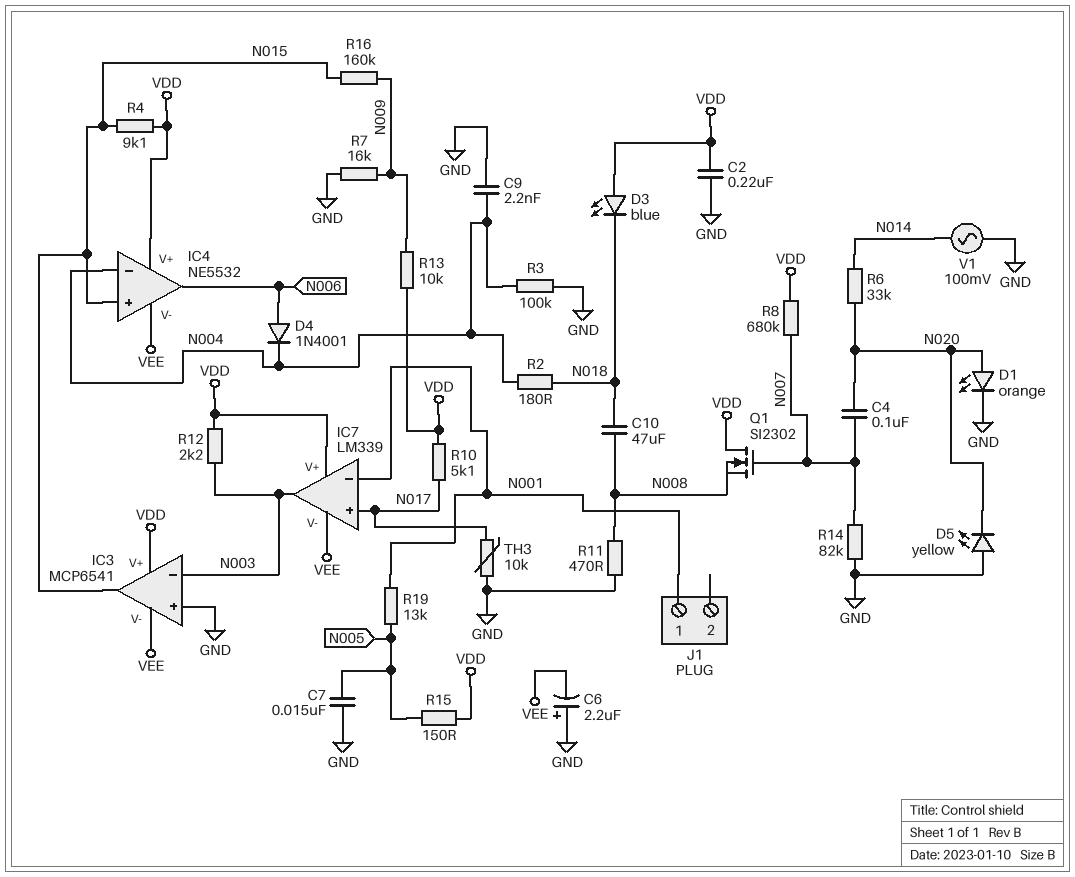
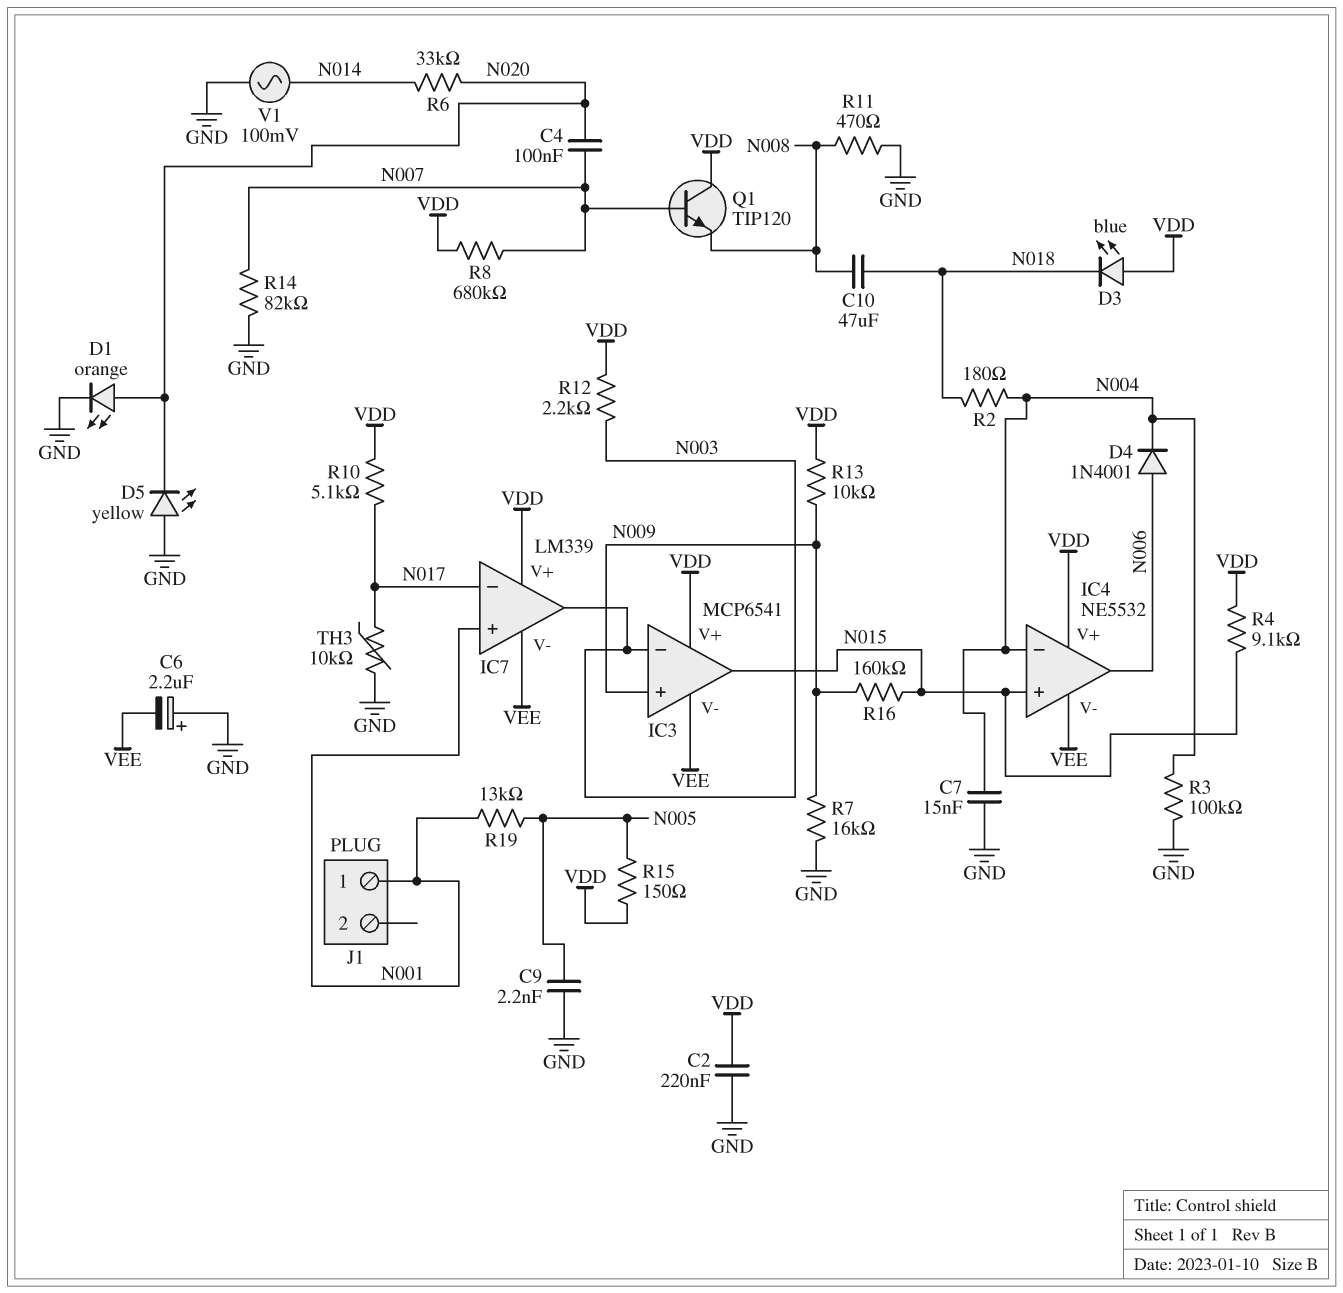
C7: 15nF (GND, N005) -> 15nF (GND, N004)
C9: 2.2nF (GND, N004) -> 2.2nF (GND, N005)
IC3 pin in+: GND -> N009
IC7 pin in+: N017 -> N001
IC7 pin in-: N001 -> N017
Q1: NMOS SI2302 (G N007, D VDD, S N008) -> NPN TIP120 (B N007, C VDD, E N008)

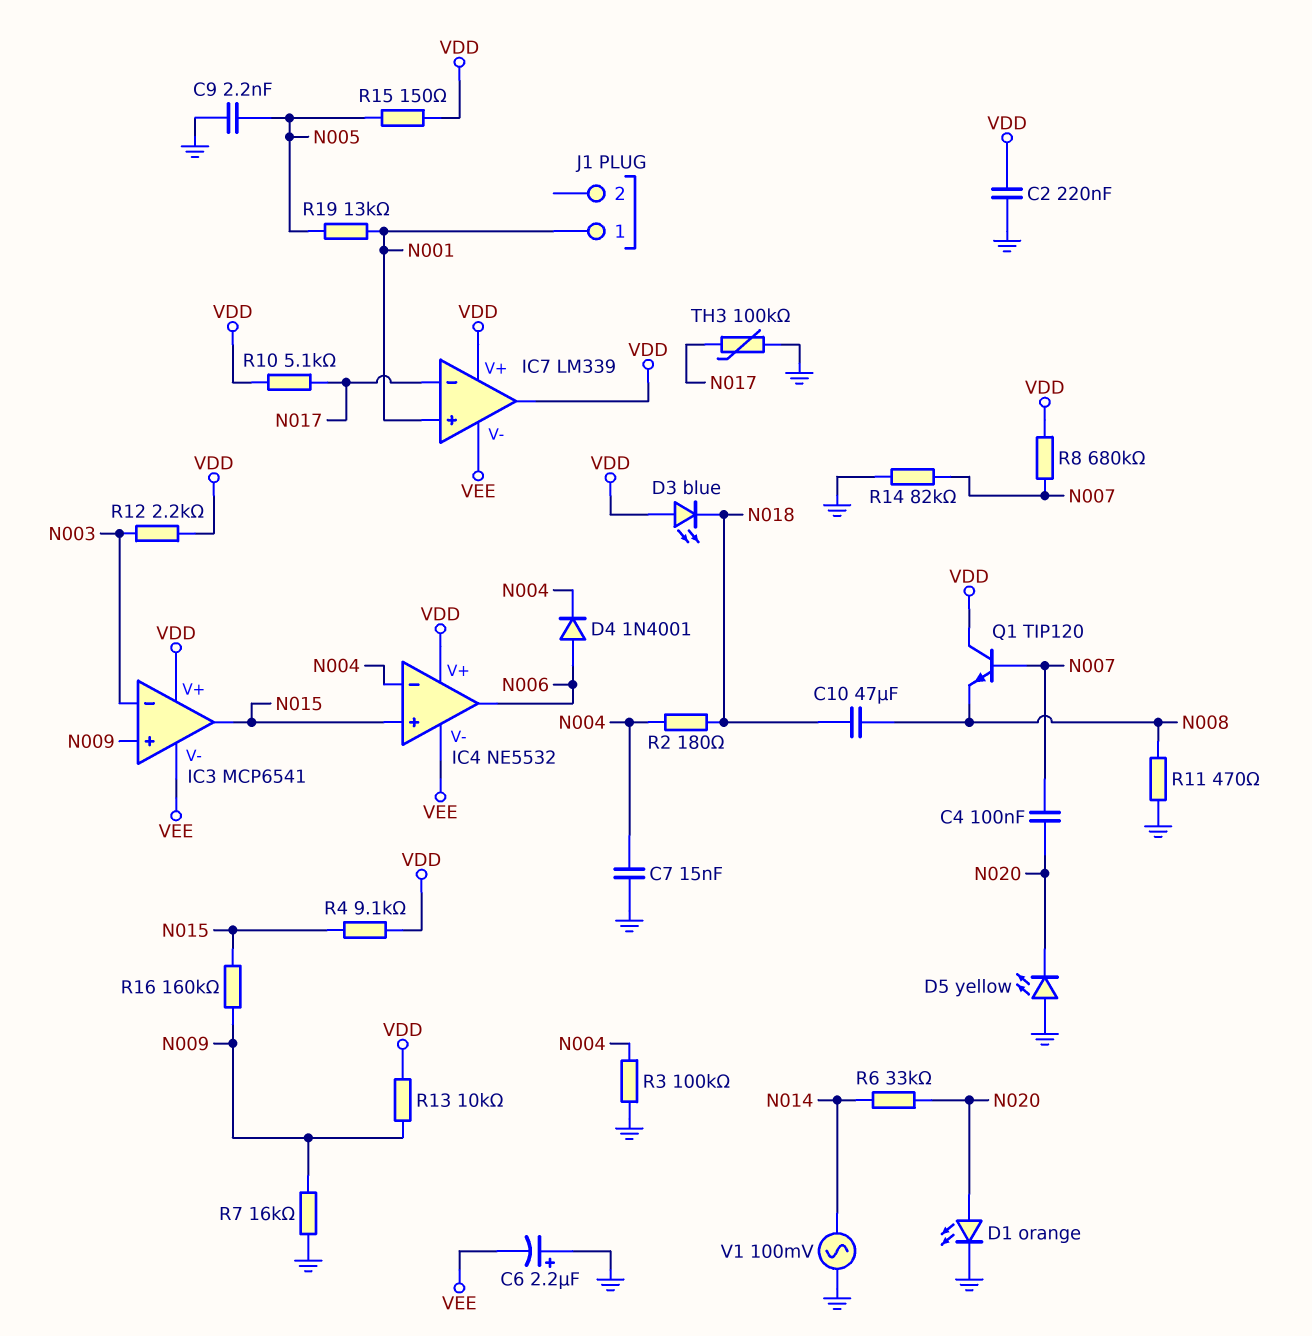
IC7 pin out: N003 -> VDD
TH3: 10k (GND, N017) -> 100k (GND, N017)

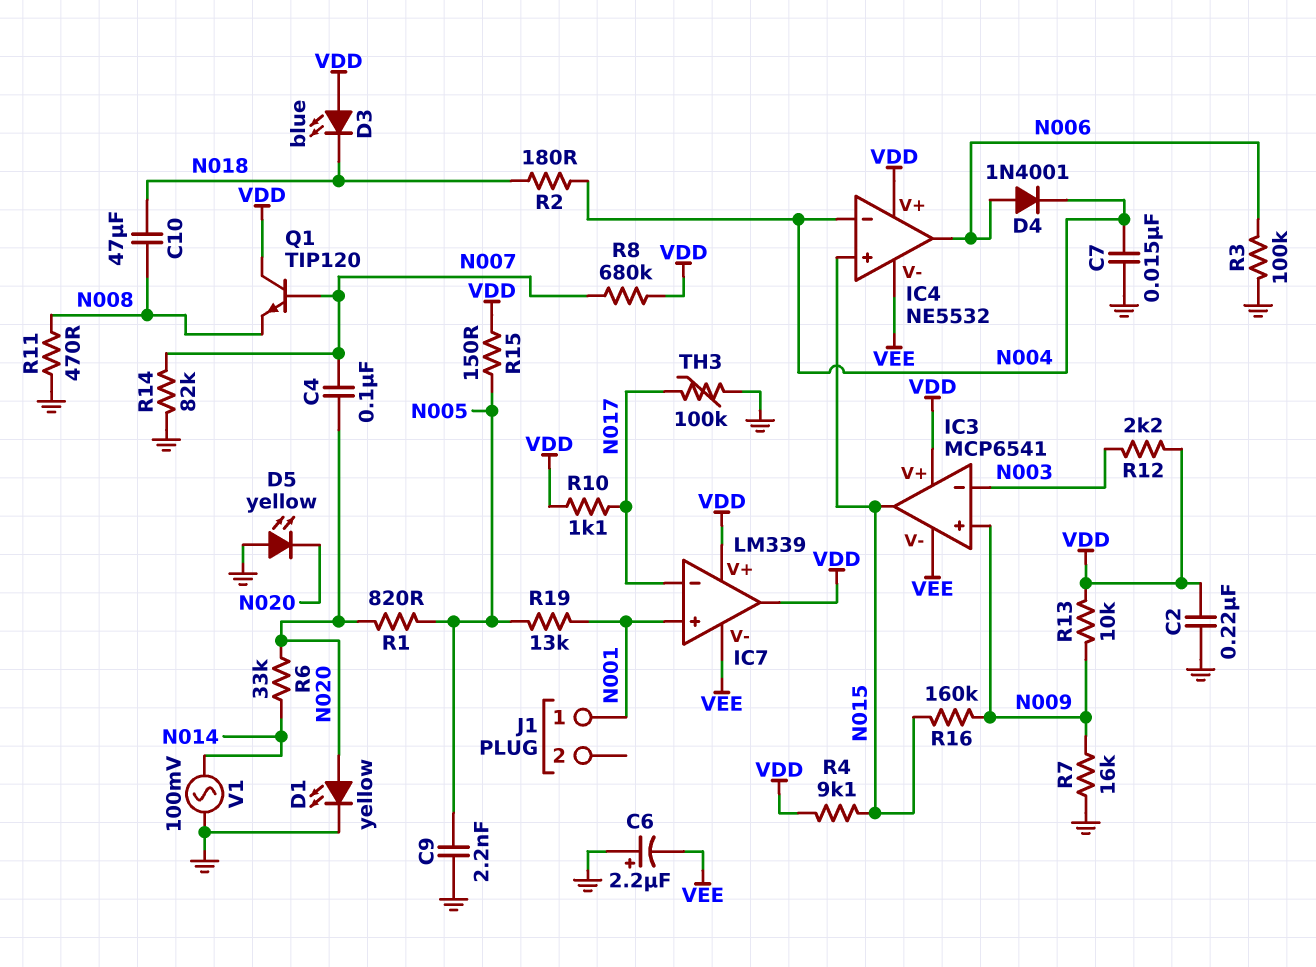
D1: LED orange (A N020, K GND) -> LED yellow (A N020, K GND)
R1: none -> 820 (N005, N020)
R3: 100k (GND, N004) -> 100k (GND, N006)
R10: 5.1k (N017, VDD) -> 1.1k (N017, VDD)

